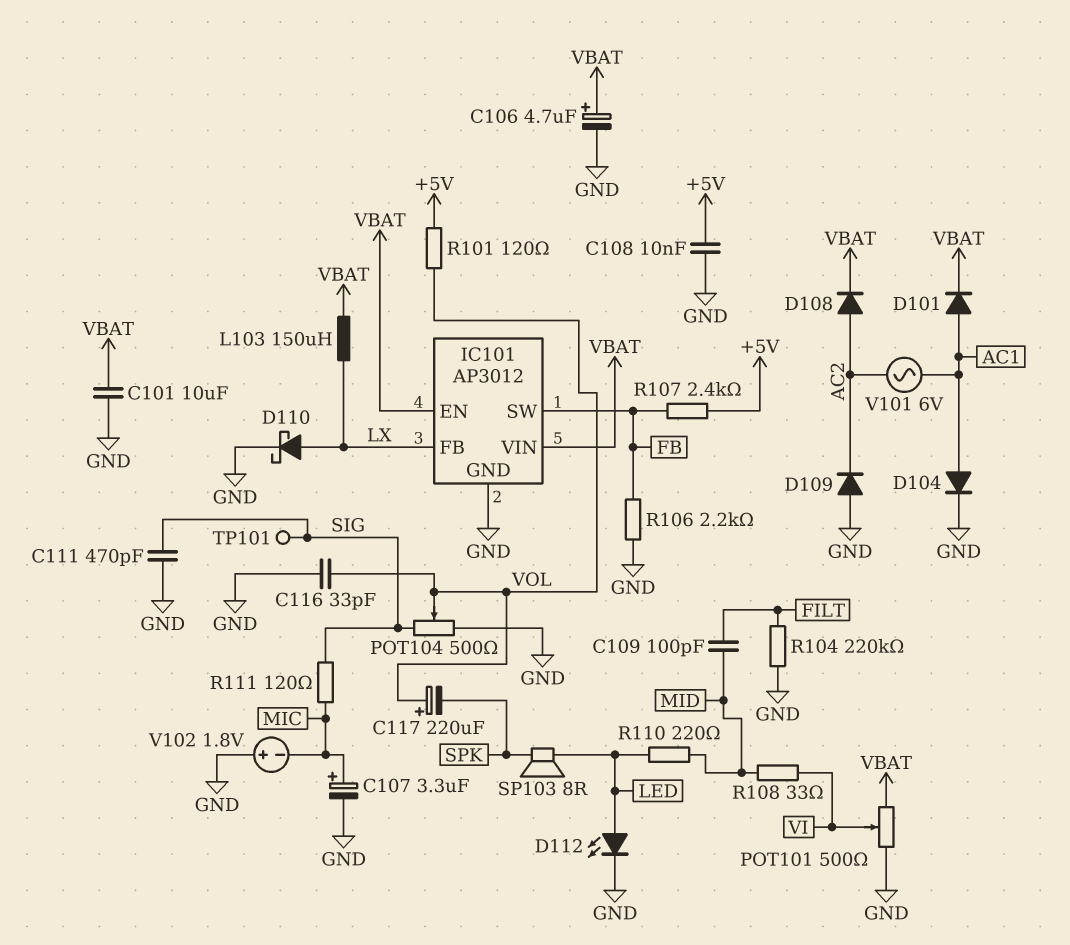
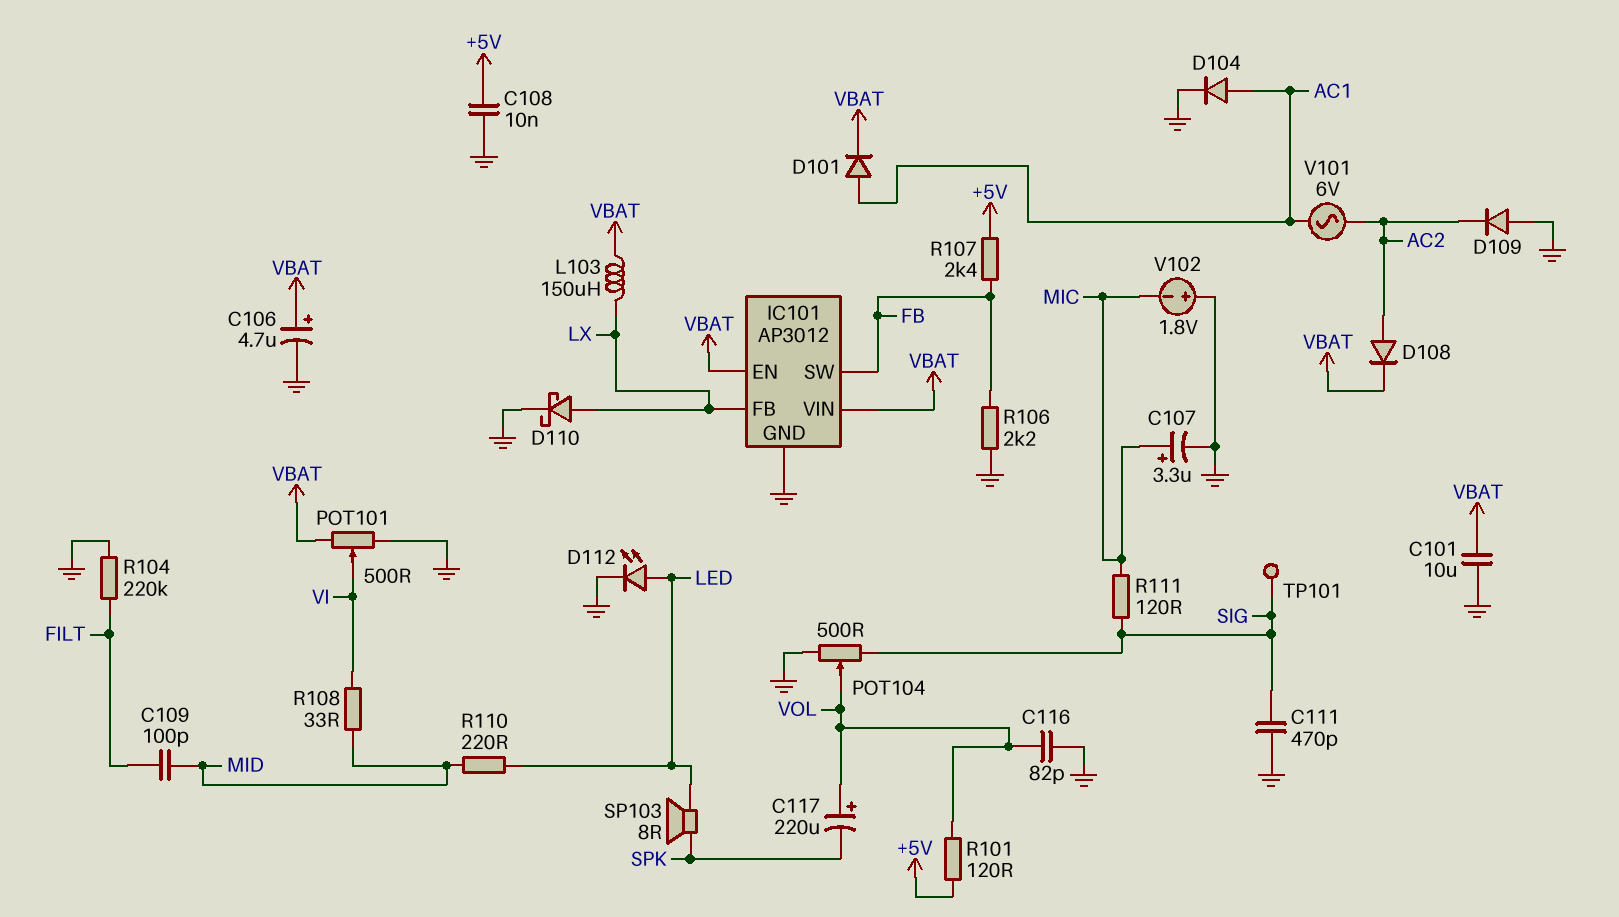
C116: 33pF (GND, VOL) -> 82pF (GND, VOL)

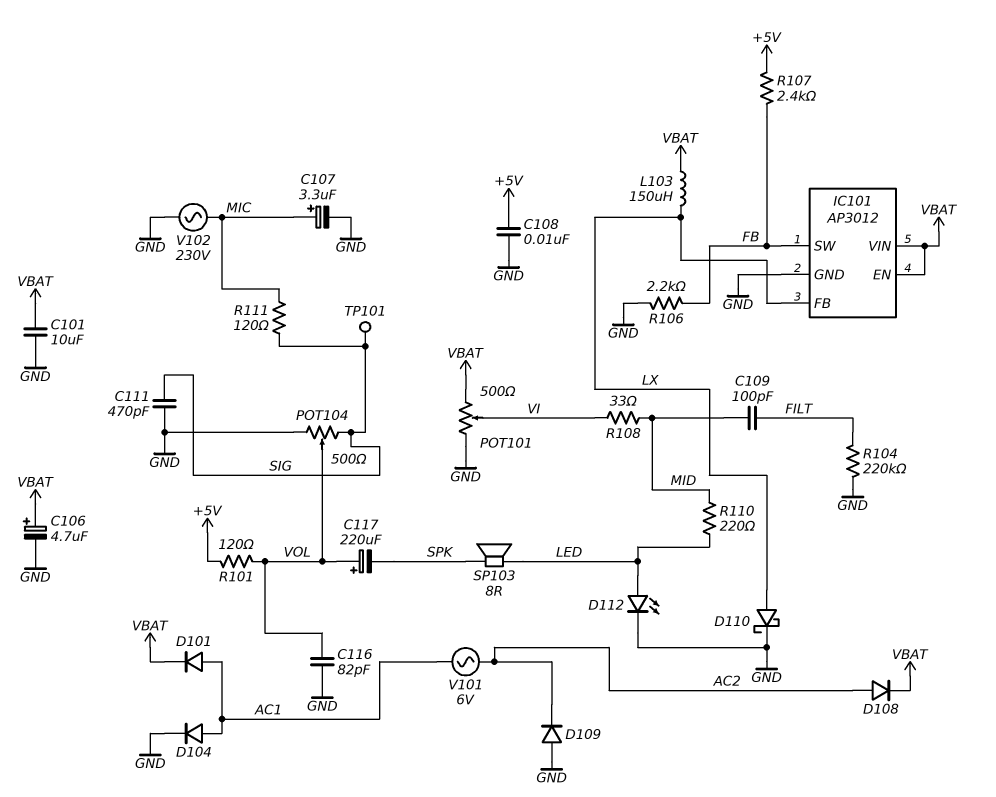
V102: 1.8V (plus GND, minus MIC) -> AC 230V (GND, MIC)

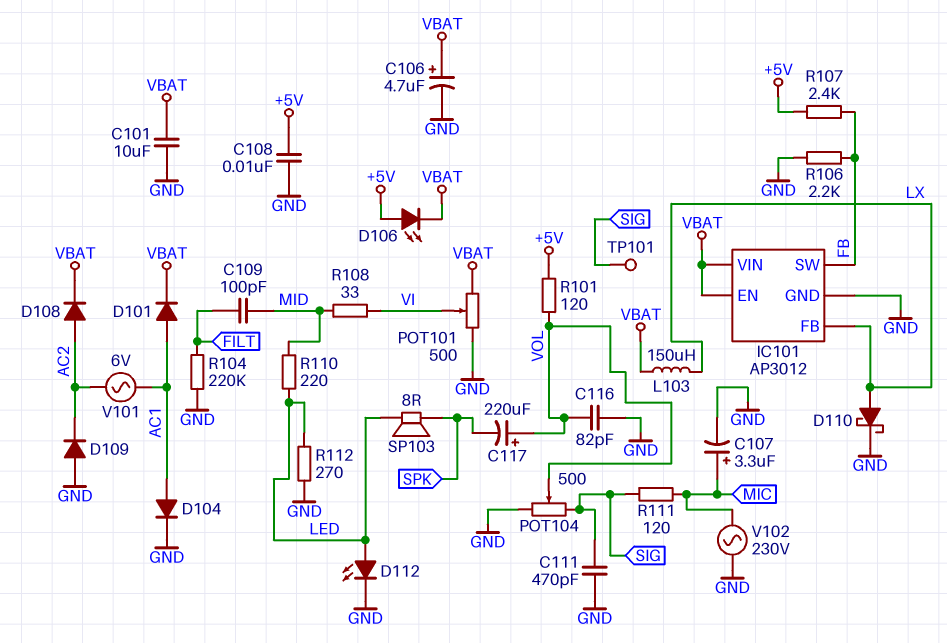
D106: none -> LED (A +5V, K VBAT)
R112: none -> 270 (GND, LED)

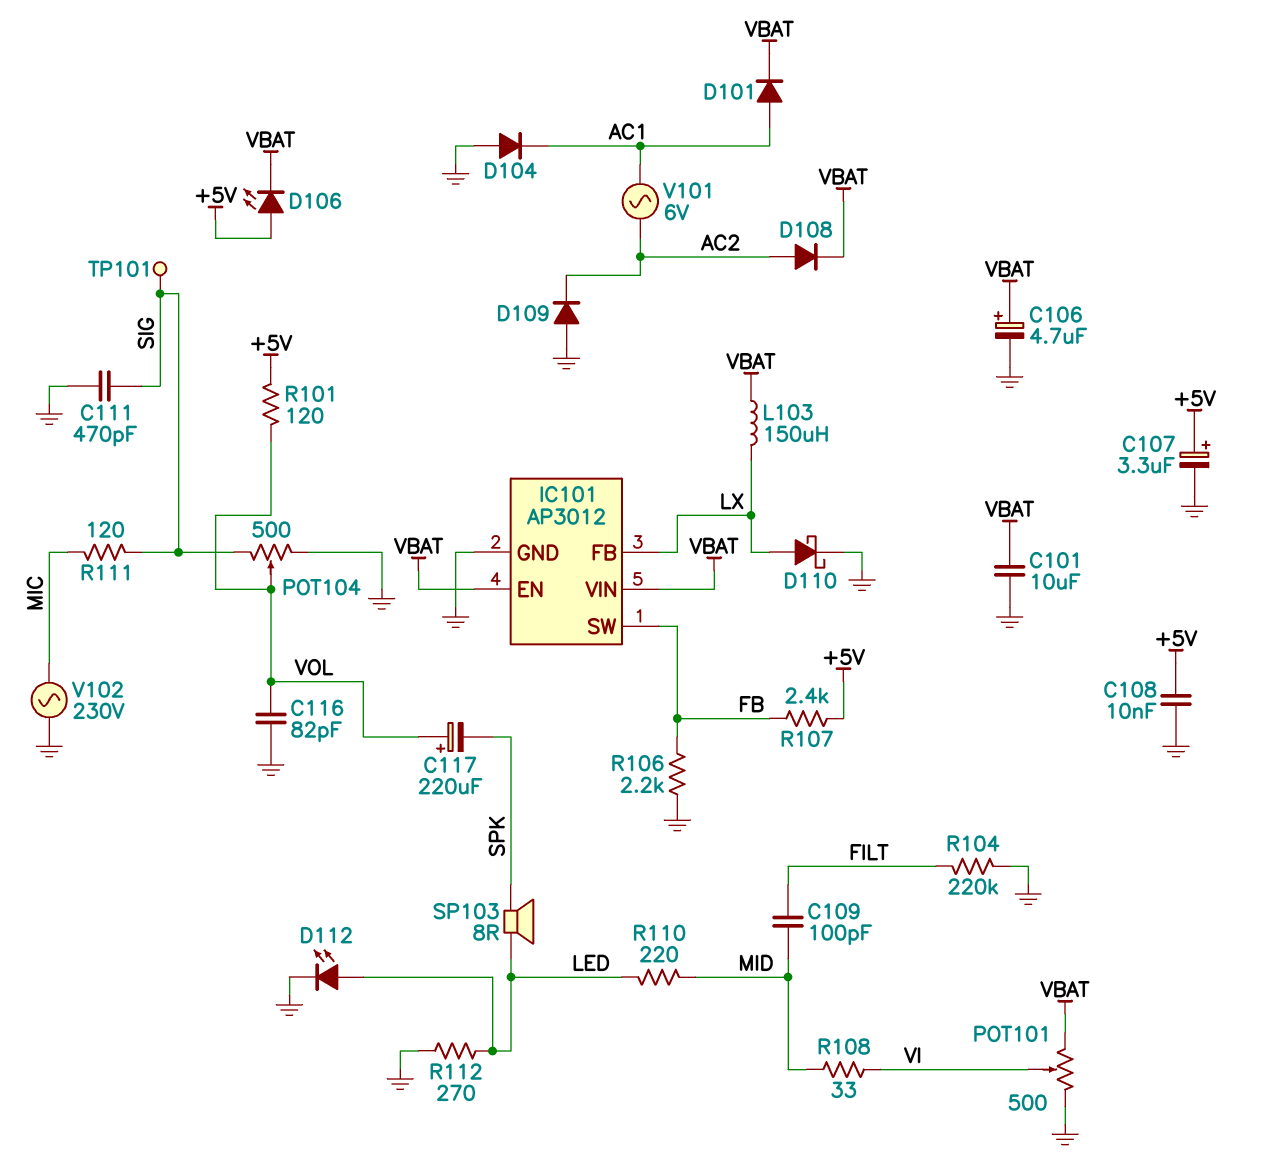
C107: 3.3uF (plus MIC, minus GND) -> 3.3uF (plus +5V, minus GND)
D104: diode (A AC1, K GND) -> diode (A GND, K AC1)

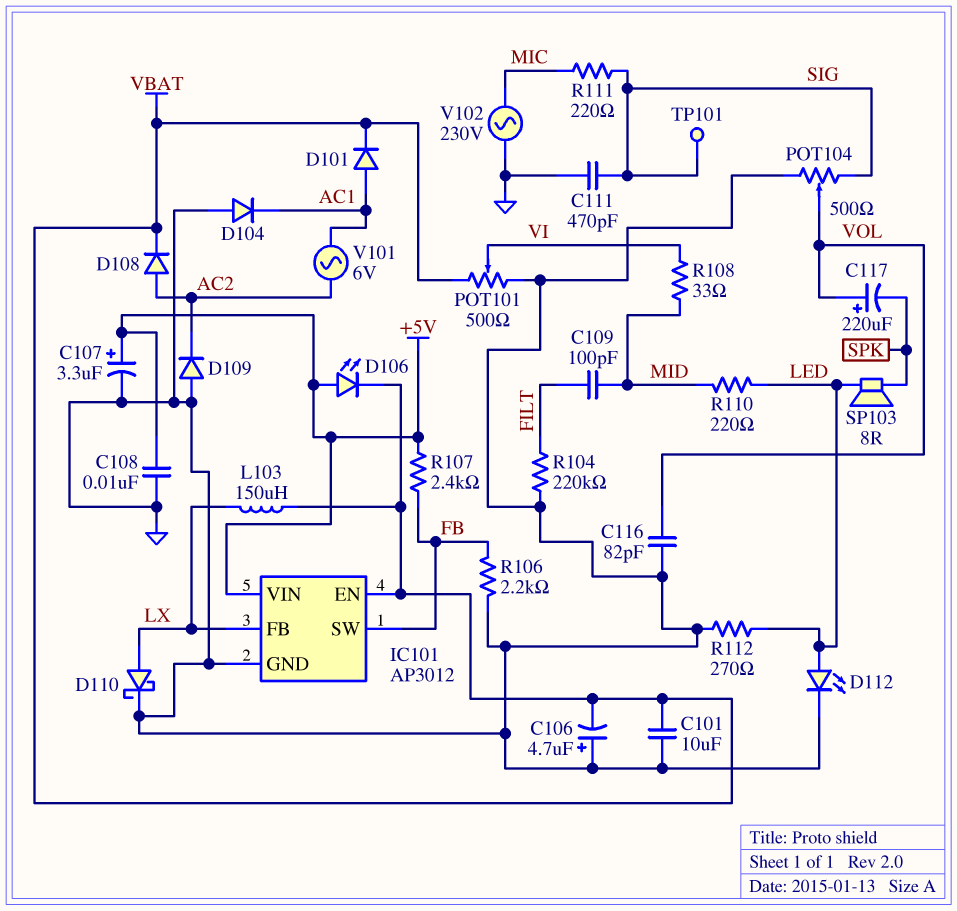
C106: 4.7uF (plus VBAT, minus GND) -> 4.7uF (plus GND, minus VBAT)
IC101 pin VIN: VBAT -> +5V
R101: 120 (+5V, VOL) -> none
R111: 120 (MIC, SIG) -> 220 (MIC, SIG)

